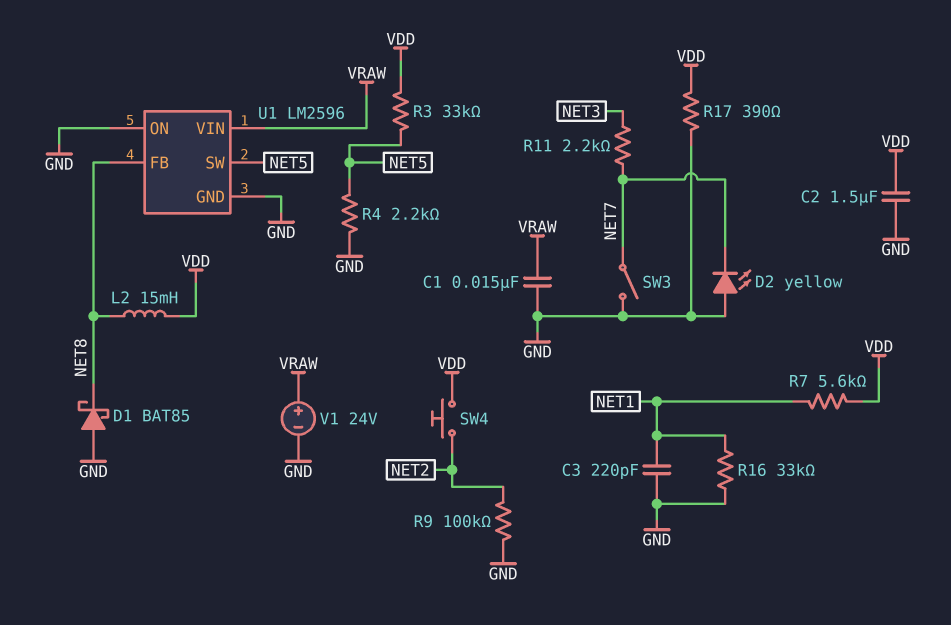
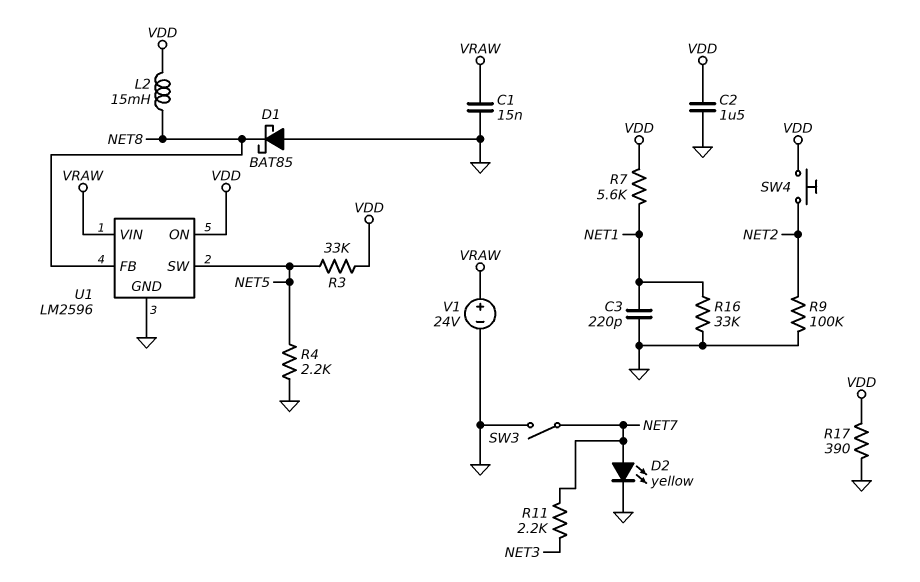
D2: LED yellow (A GND, K NET7) -> LED yellow (A NET7, K GND)
U1 pin ON: GND -> VDD

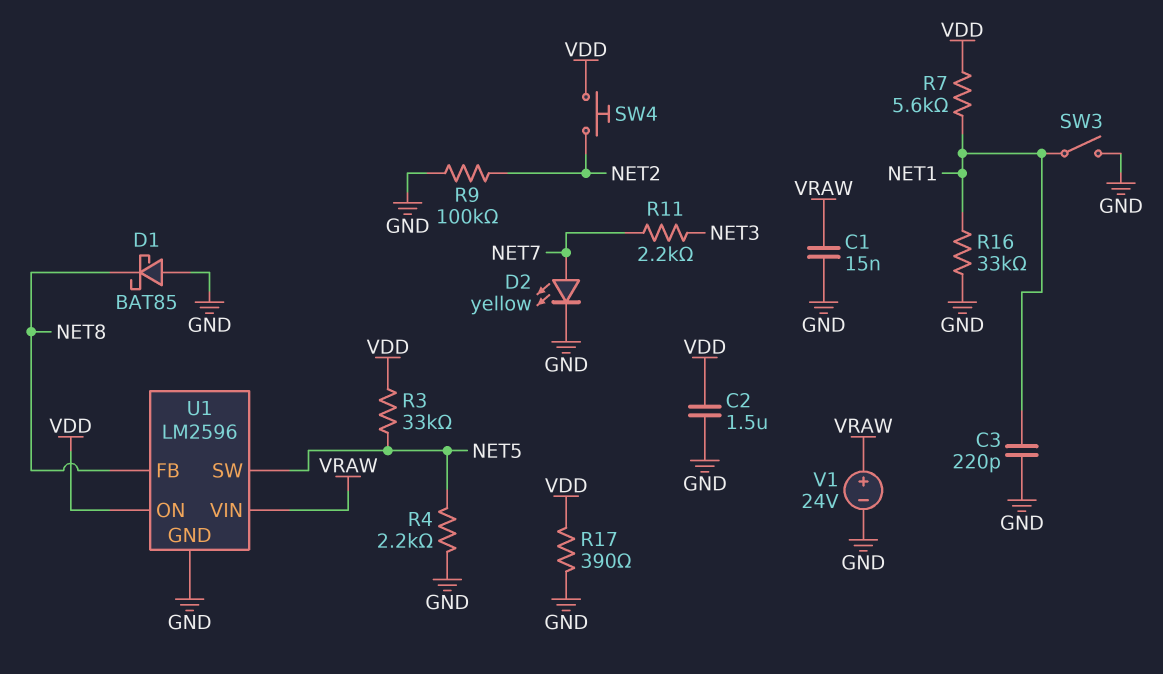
L2: 15mH (NET8, VDD) -> none
SW3: switch (GND, NET7) -> switch (GND, NET1)

